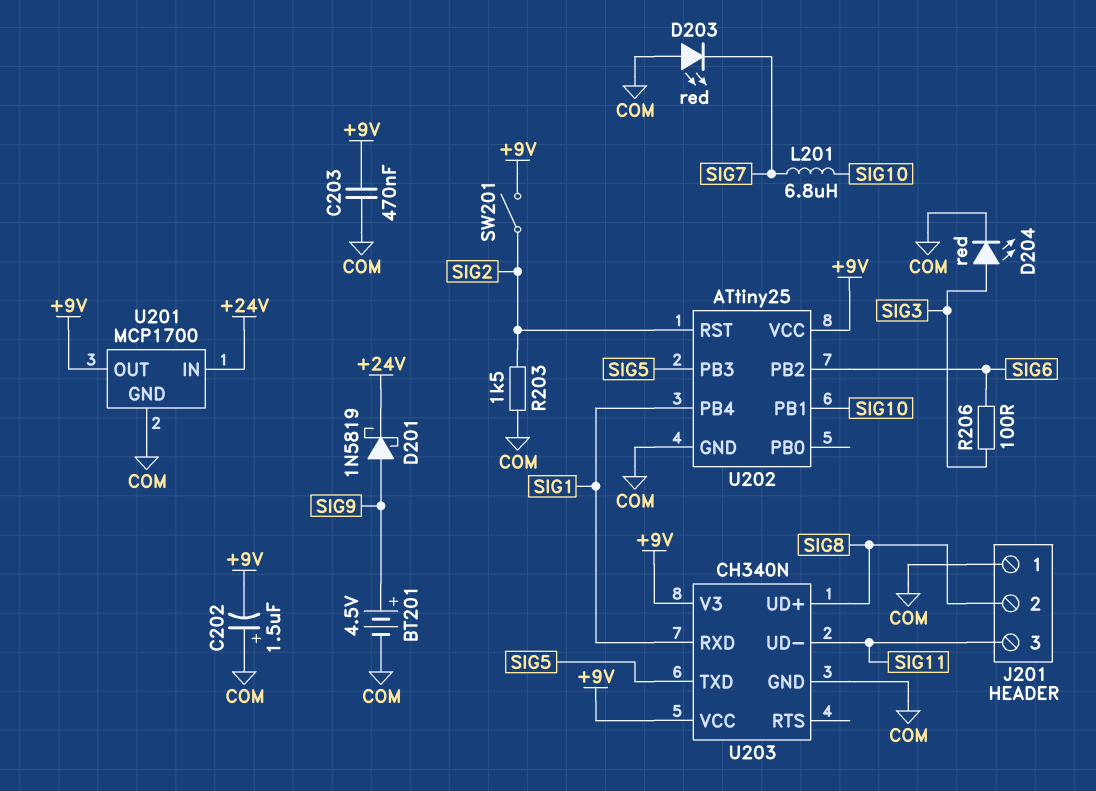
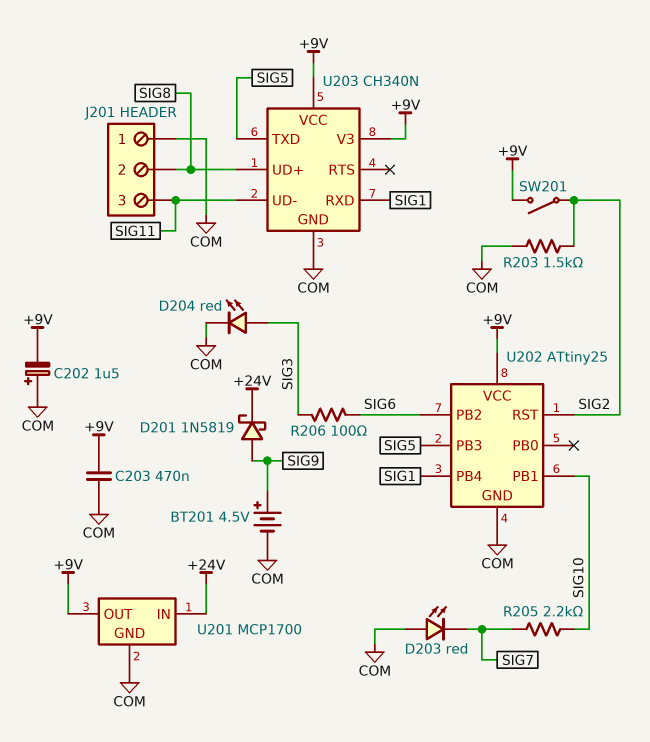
L201: 6.8uH (SIG7, SIG10) -> none
R205: none -> 2.2k (SIG7, SIG10)

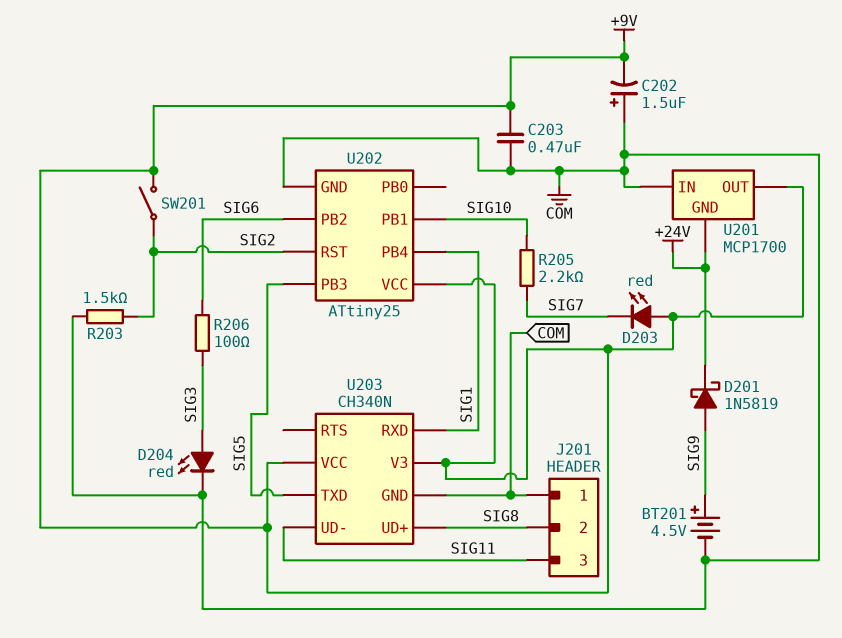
D203: LED red (A COM, K SIG7) -> LED red (A +9V, K SIG7)
U201 pin GND: COM -> +24V
U201 pin IN: +24V -> COM

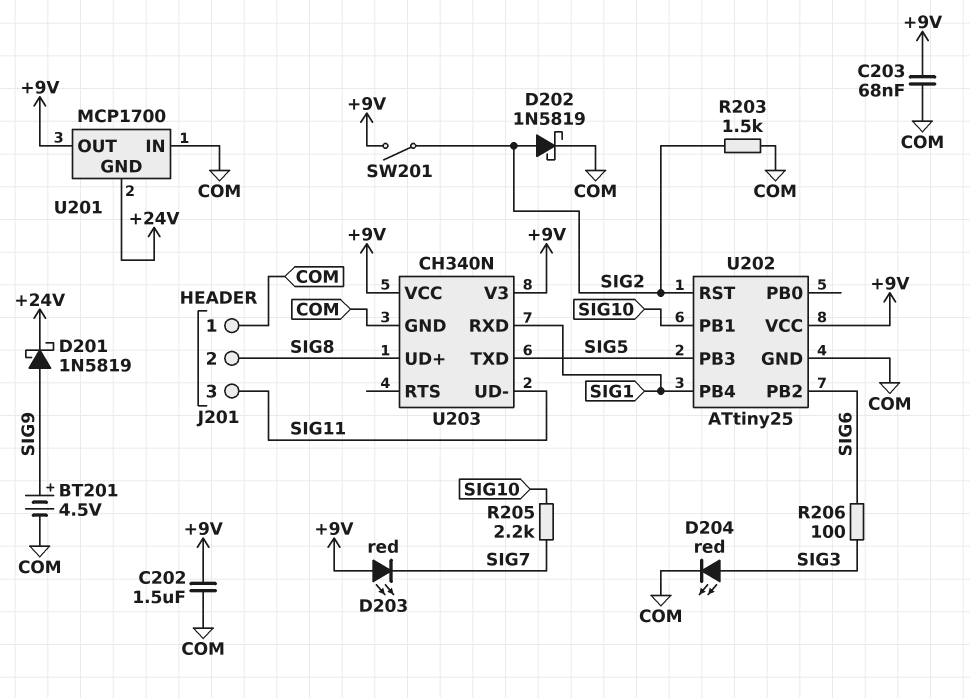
C202: 1.5uF (plus COM, minus +9V) -> 1.5uF (+9V, COM)
C203: 470nF (+9V, COM) -> 68nF (+9V, COM)
D202: none -> schottky 1N5819 (A SIG2, K COM)

